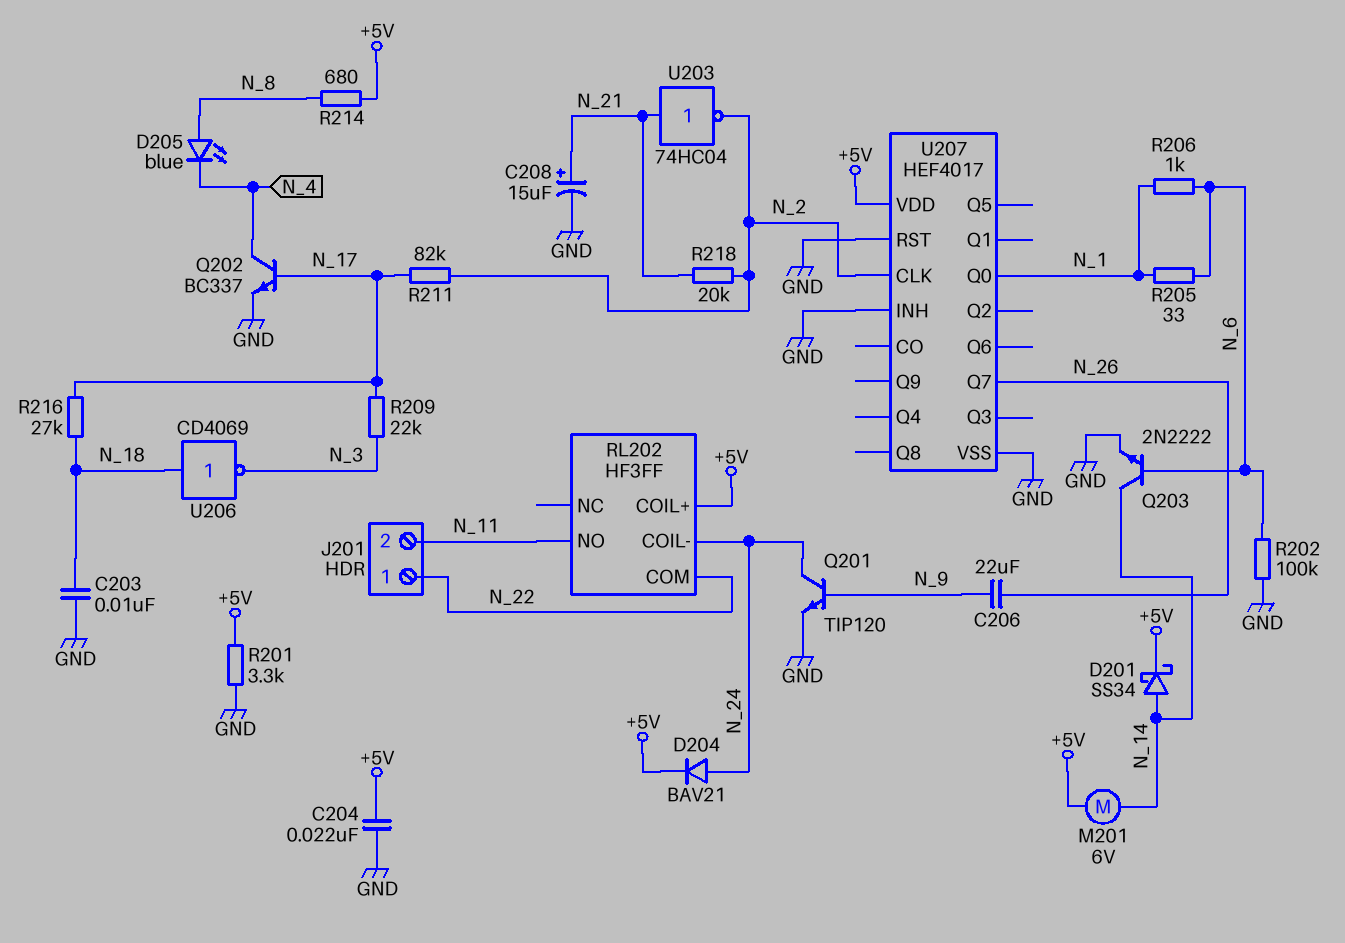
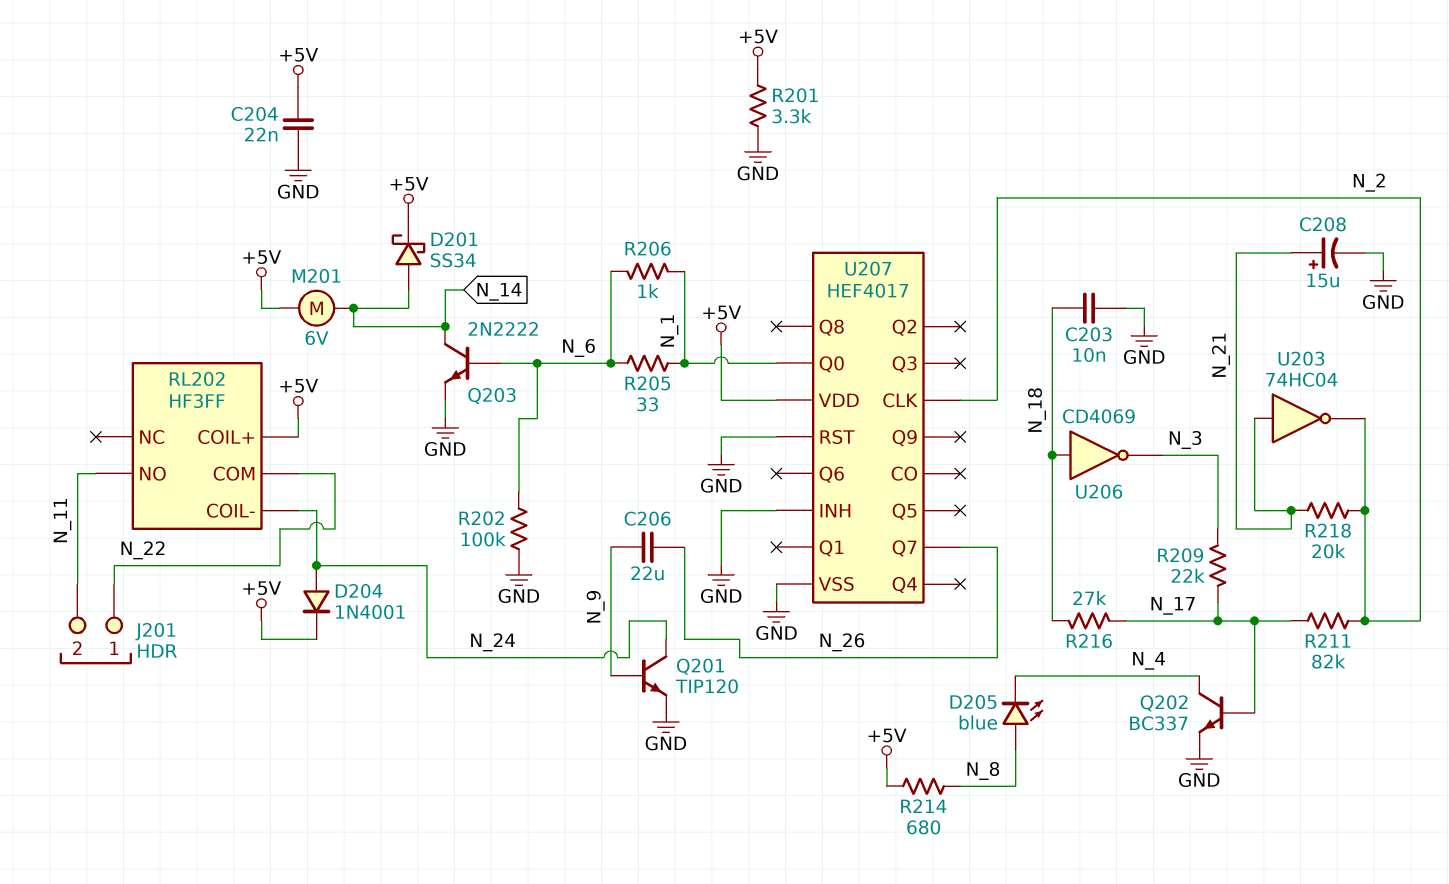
D204: diode BAV21 (A N_24, K +5V) -> diode 1N4001 (A N_24, K +5V)

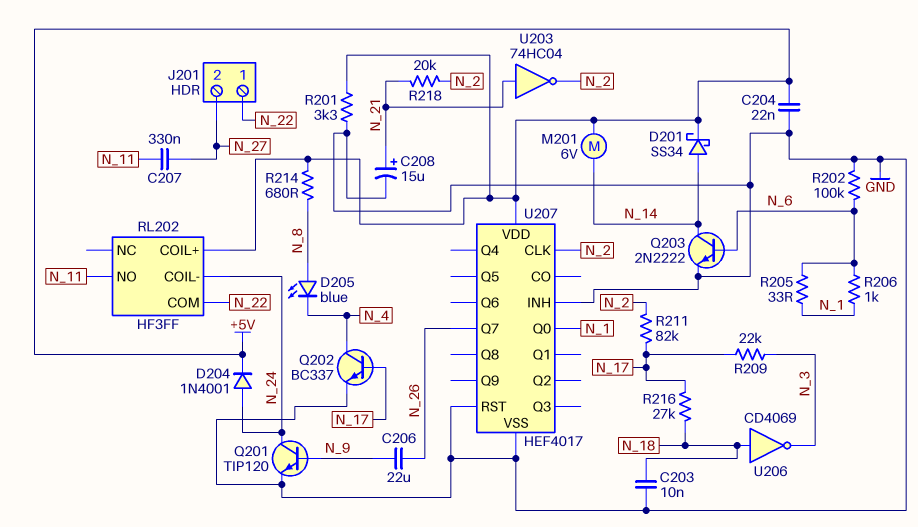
C207: none -> 330nF (N_11, N_27)
J201 pin 2: N_11 -> N_27

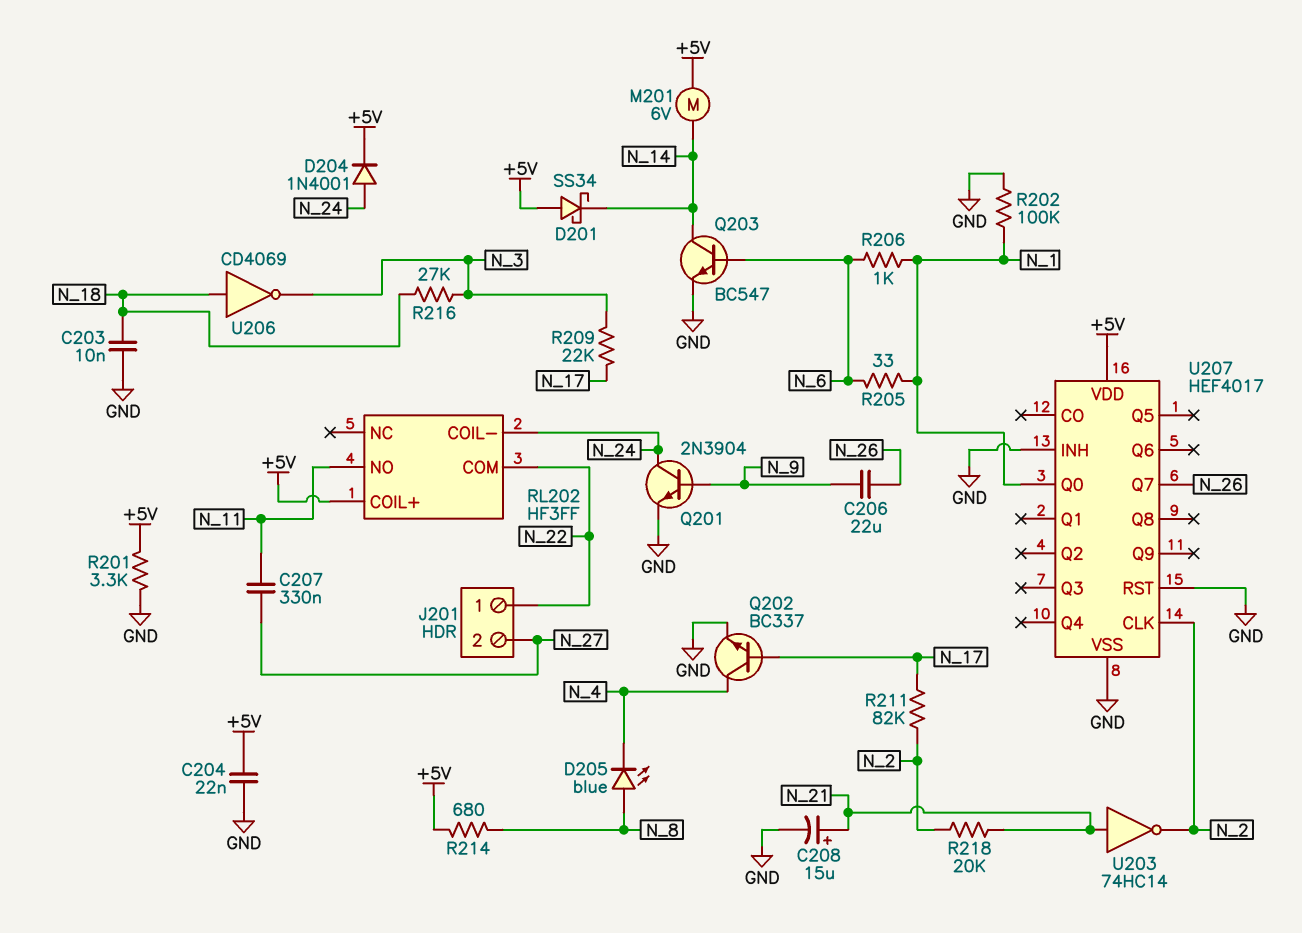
D201: schottky SS34 (A N_14, K +5V) -> schottky SS34 (A +5V, K N_14)
Q201: NPN TIP120 (B N_9, C N_24, E GND) -> NPN 2N3904 (B N_9, C N_24, E GND)
Q203: NPN 2N2222 (B N_6, C N_14, E GND) -> NPN BC547 (B N_6, C N_14, E GND)
R202: 100k (GND, N_6) -> 100k (GND, N_1)
R216: 27k (N_17, N_18) -> 27k (N_3, N_18)
U203: NOT 74HC04 (in N_21, out N_2) -> NOT 74HC14 (in N_21, out N_2)

